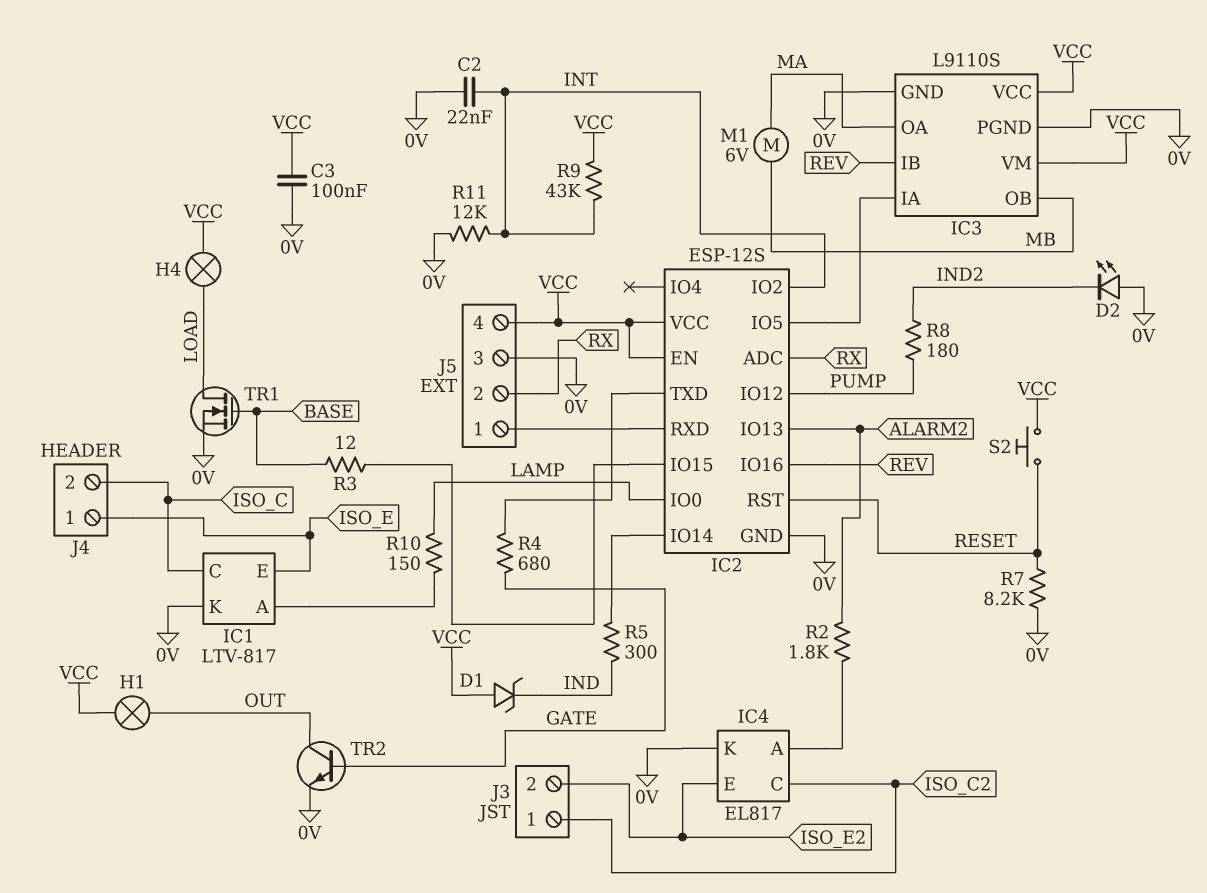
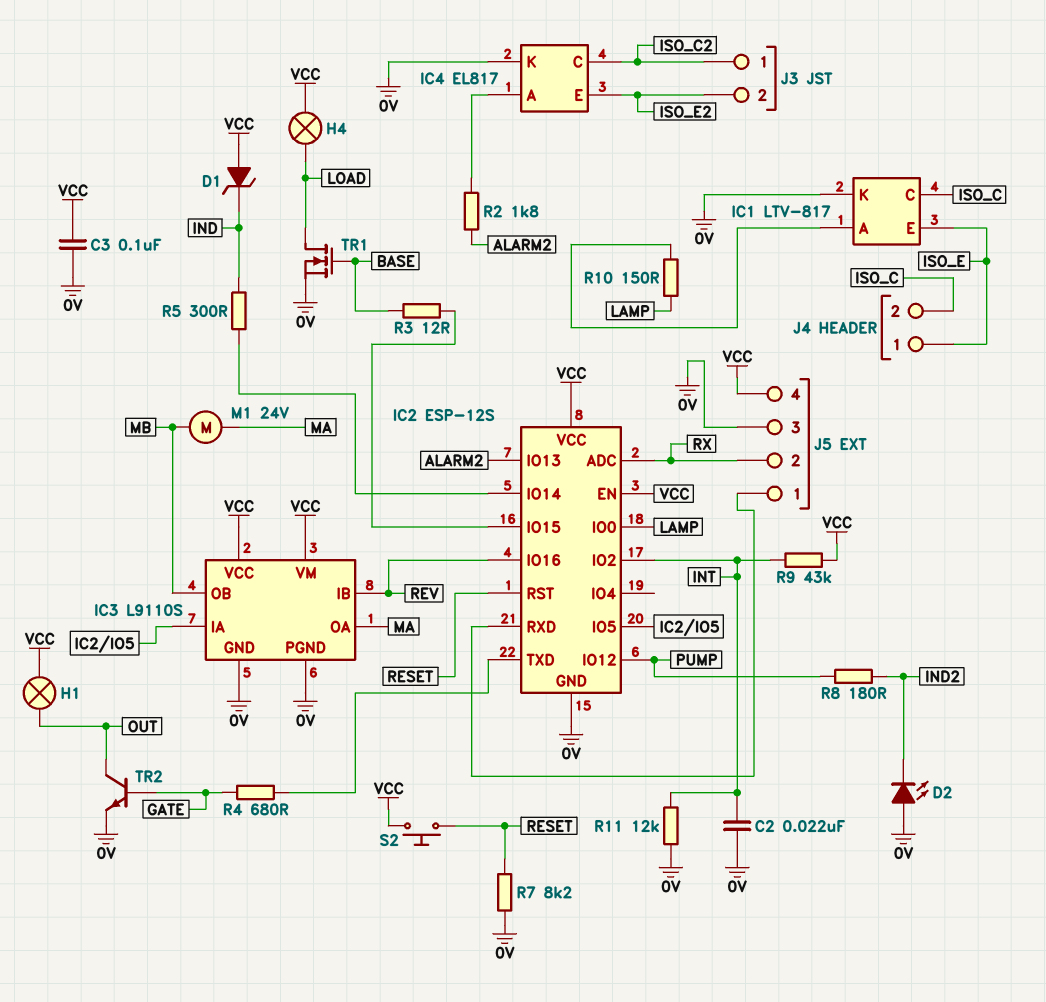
M1: motor 6V (MA, MB) -> motor 24V (MA, MB)

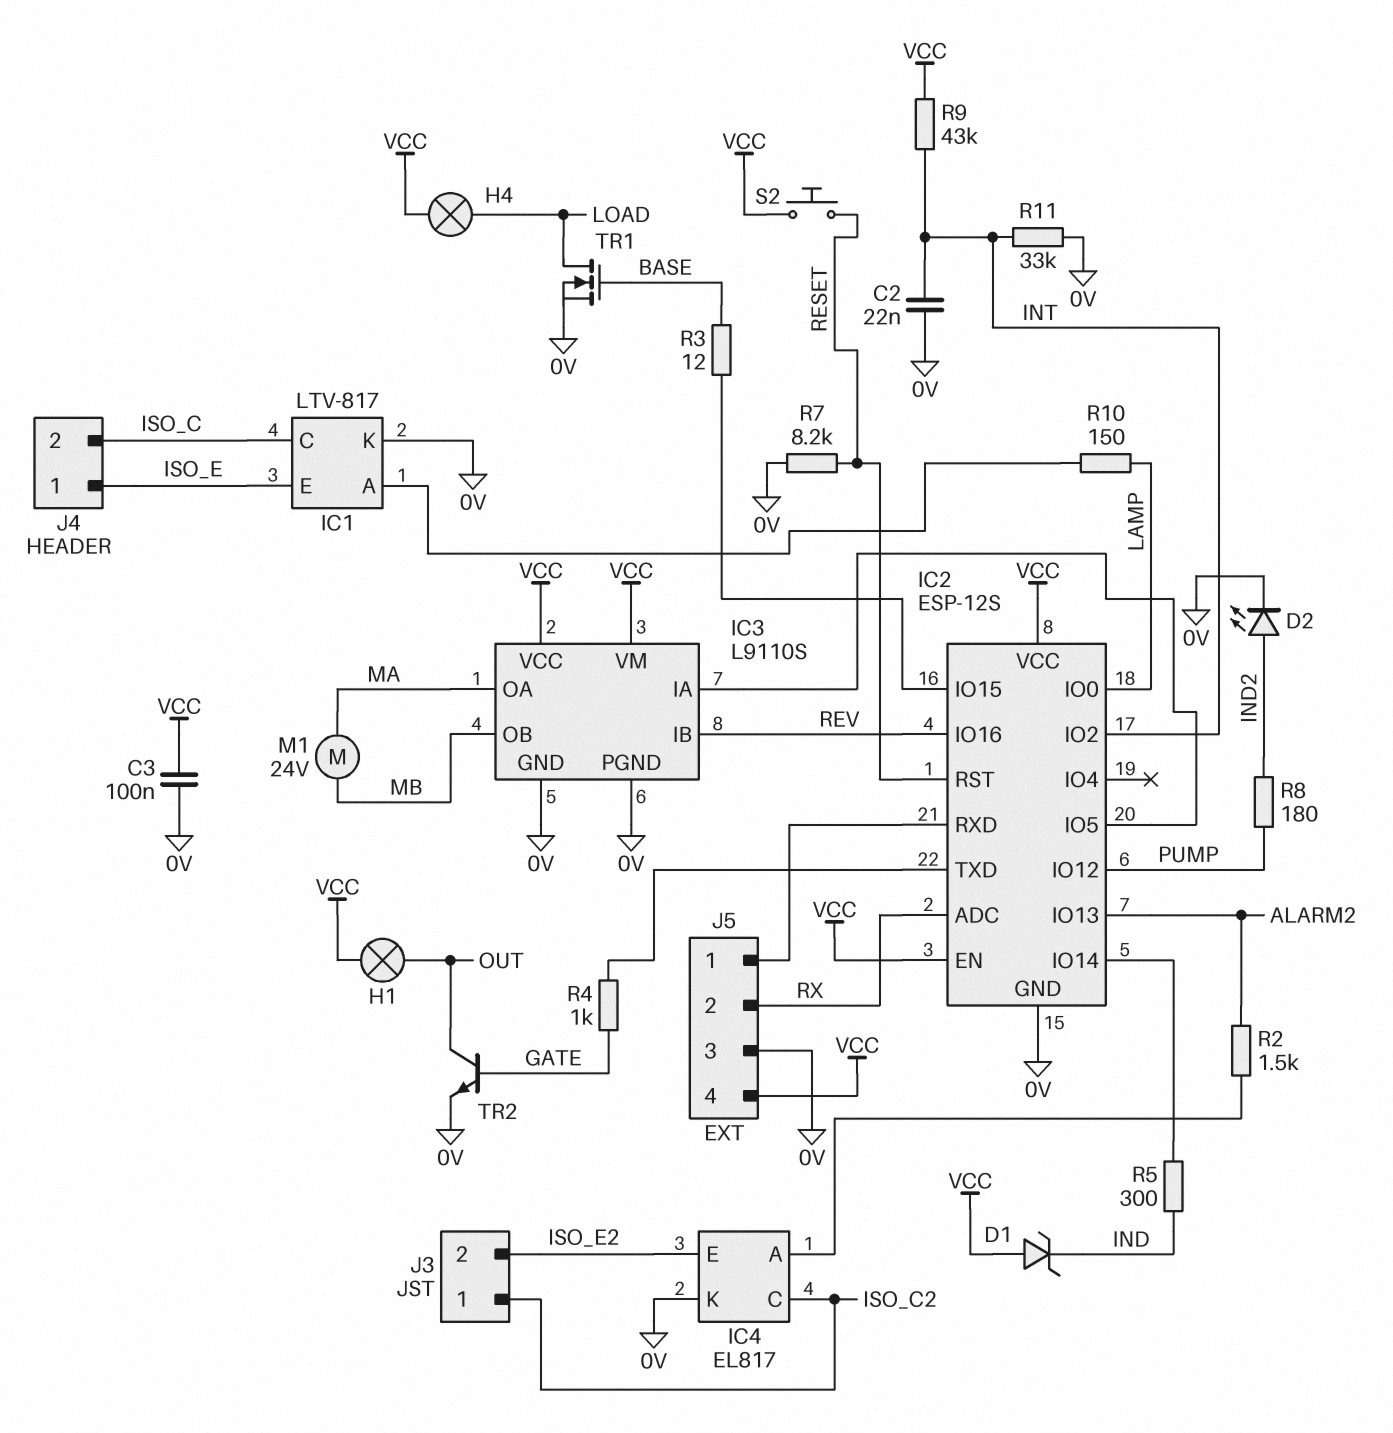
D2: LED (A 0V, K IND2) -> LED (A IND2, K 0V)
R2: 1.8k (ALARM2, IC4/A) -> 1.5k (ALARM2, IC4/A)
R4: 680 (GATE, IC2/TXD) -> 1k (GATE, IC2/TXD)
R11: 12k (0V, INT) -> 33k (0V, INT)

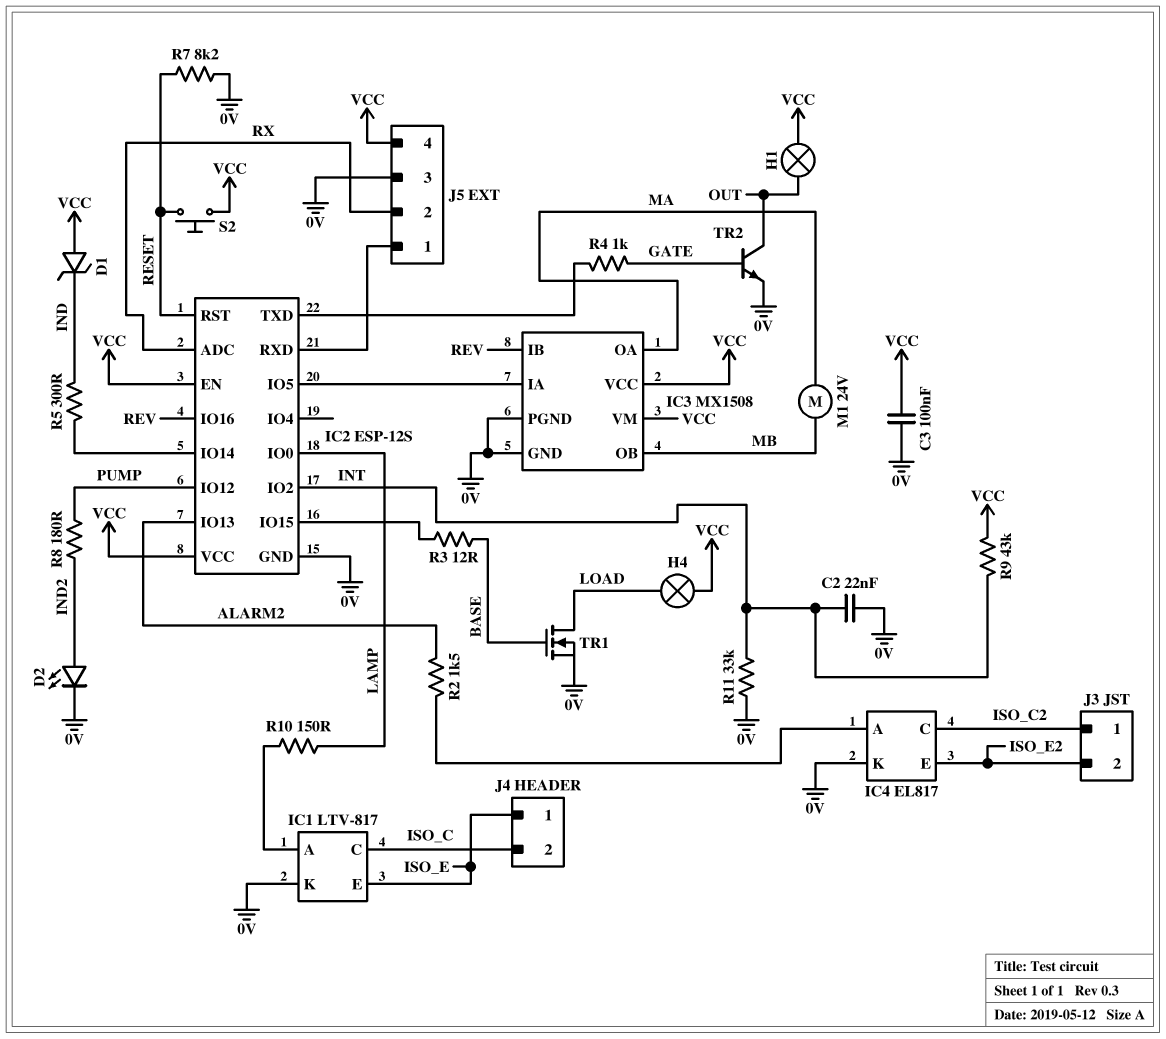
IC3: L9110S -> MX1508

